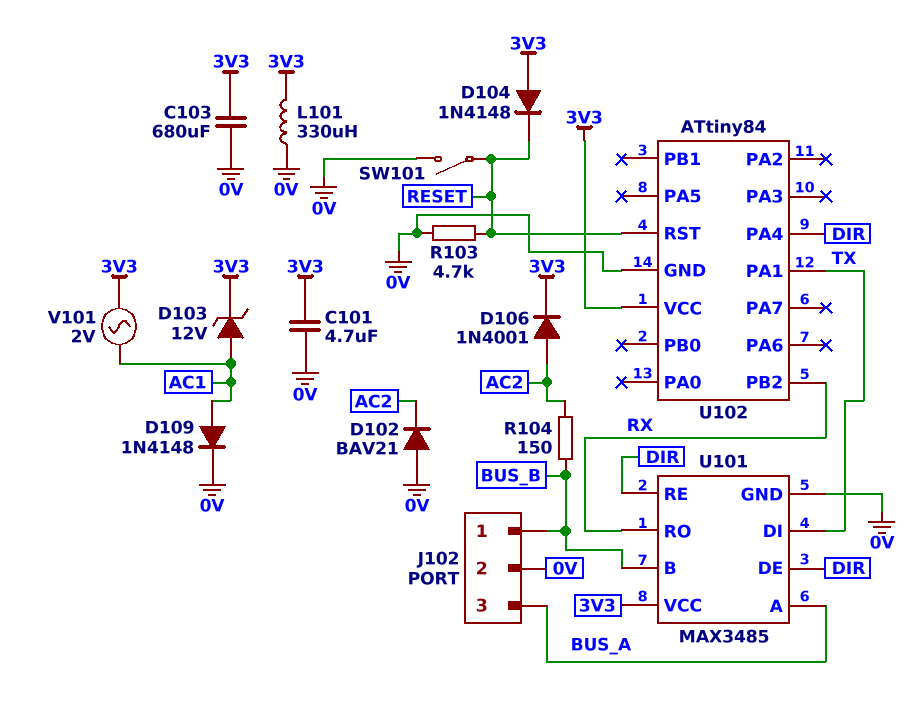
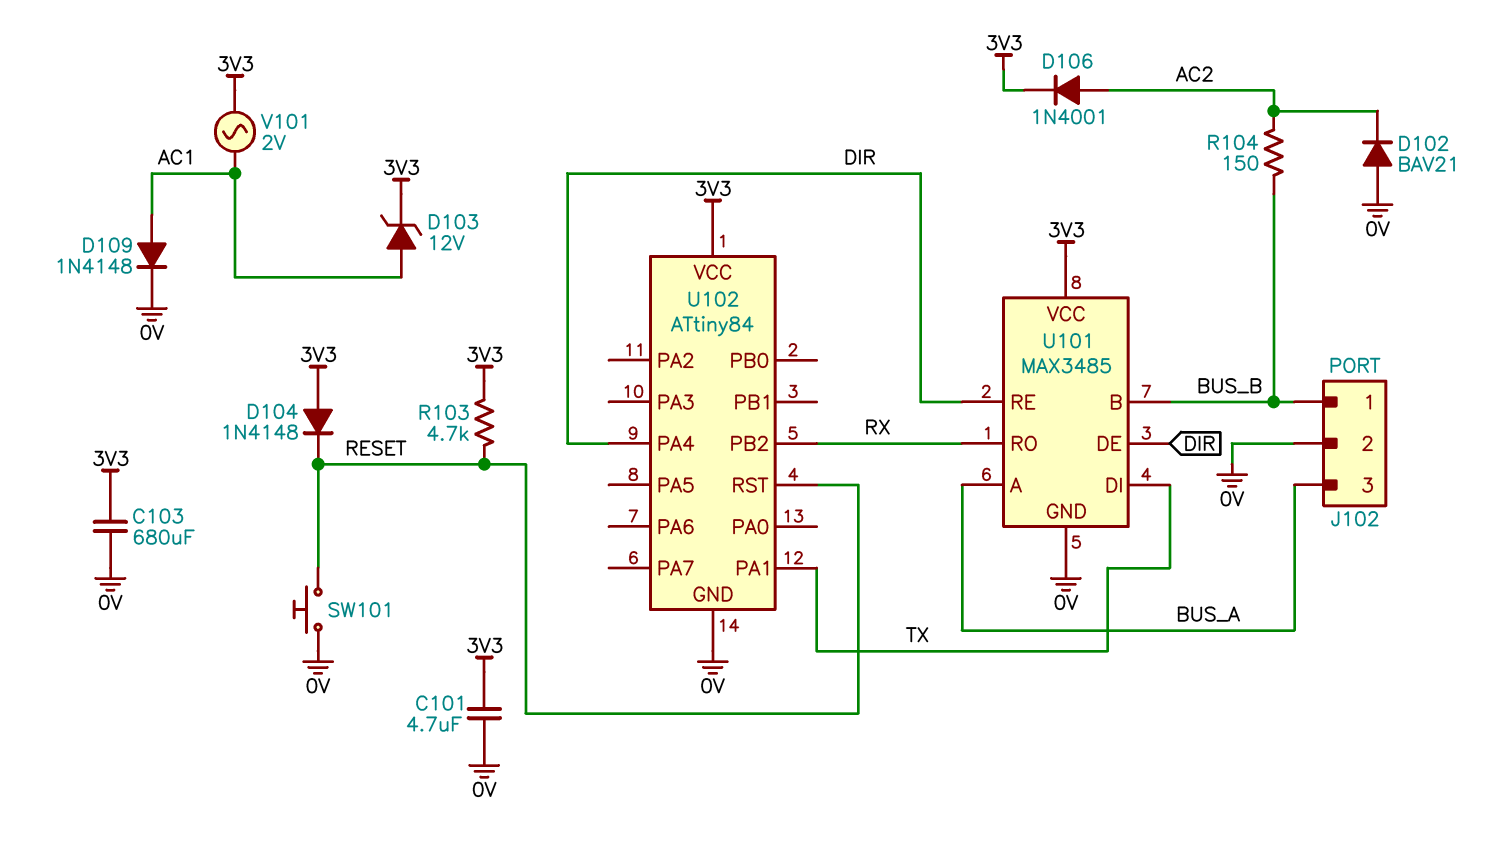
L101: 330uH (0V, 3V3) -> none
R103: 4.7k (0V, RESET) -> 4.7k (3V3, RESET)
SW101: switch (0V, RESET) -> button (0V, RESET)

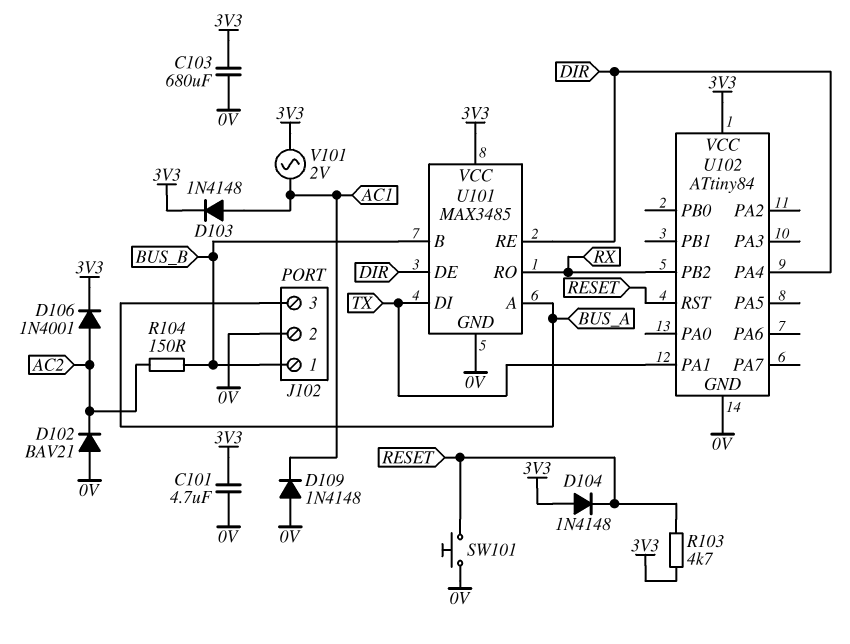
D103: zener 12V (A AC1, K 3V3) -> diode 1N4148 (A AC1, K 3V3)
D109: diode 1N4148 (A AC1, K 0V) -> diode 1N4148 (A 0V, K AC1)

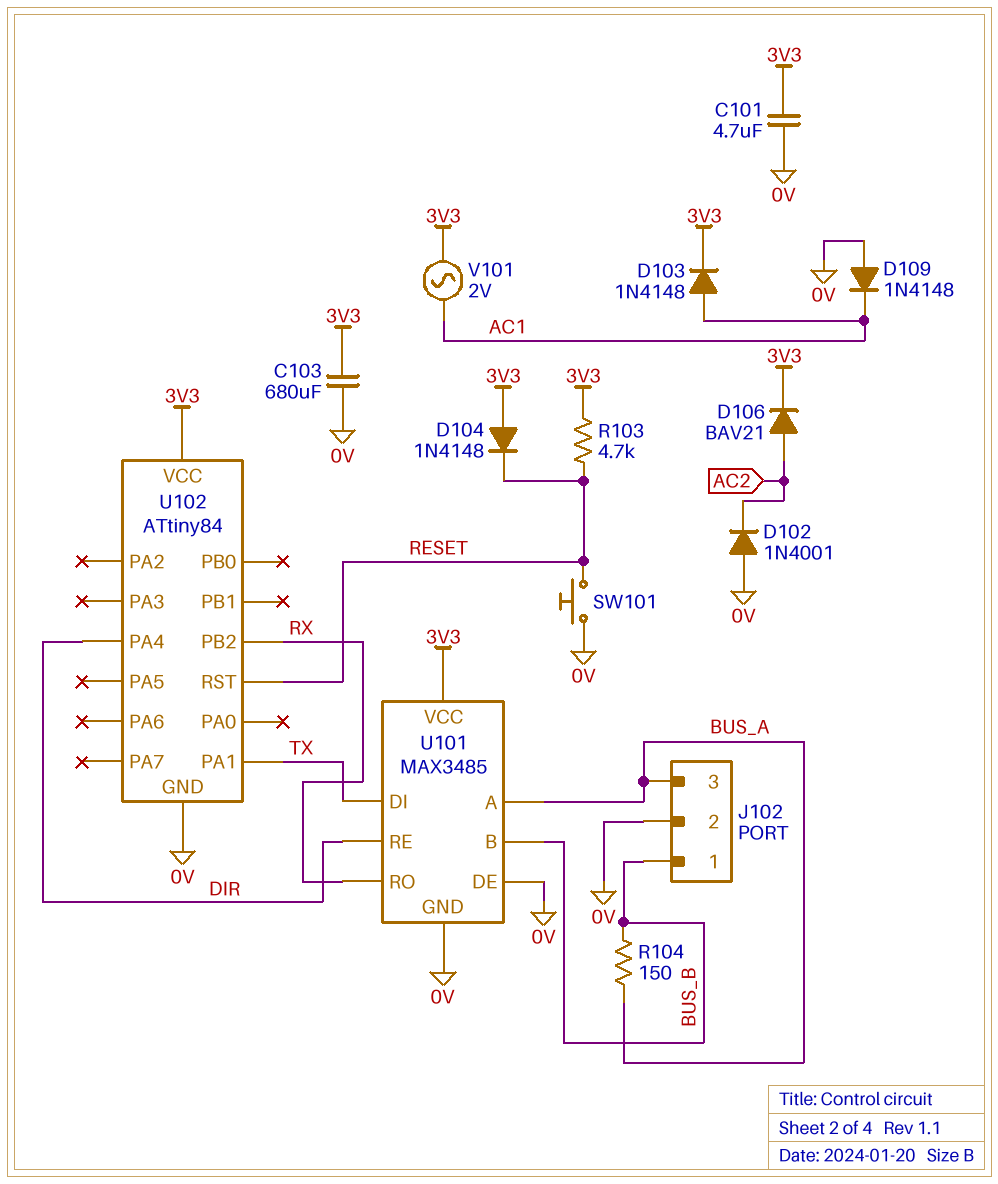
D102: diode BAV21 (A 0V, K AC2) -> diode 1N4001 (A 0V, K AC2)
D106: diode 1N4001 (A AC2, K 3V3) -> diode BAV21 (A AC2, K 3V3)
R104: 150 (AC2, BUS_B) -> 150 (BUS_A, BUS_B)
U101 pin DE: DIR -> 0V

